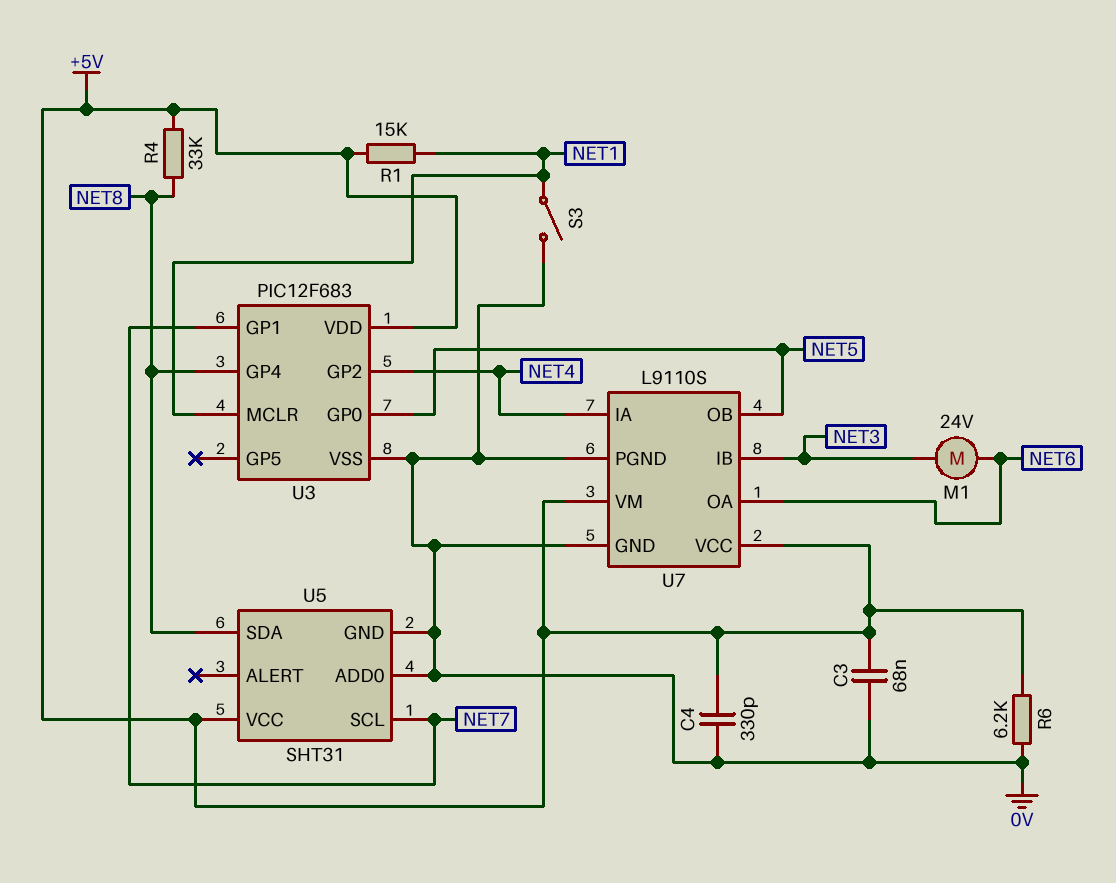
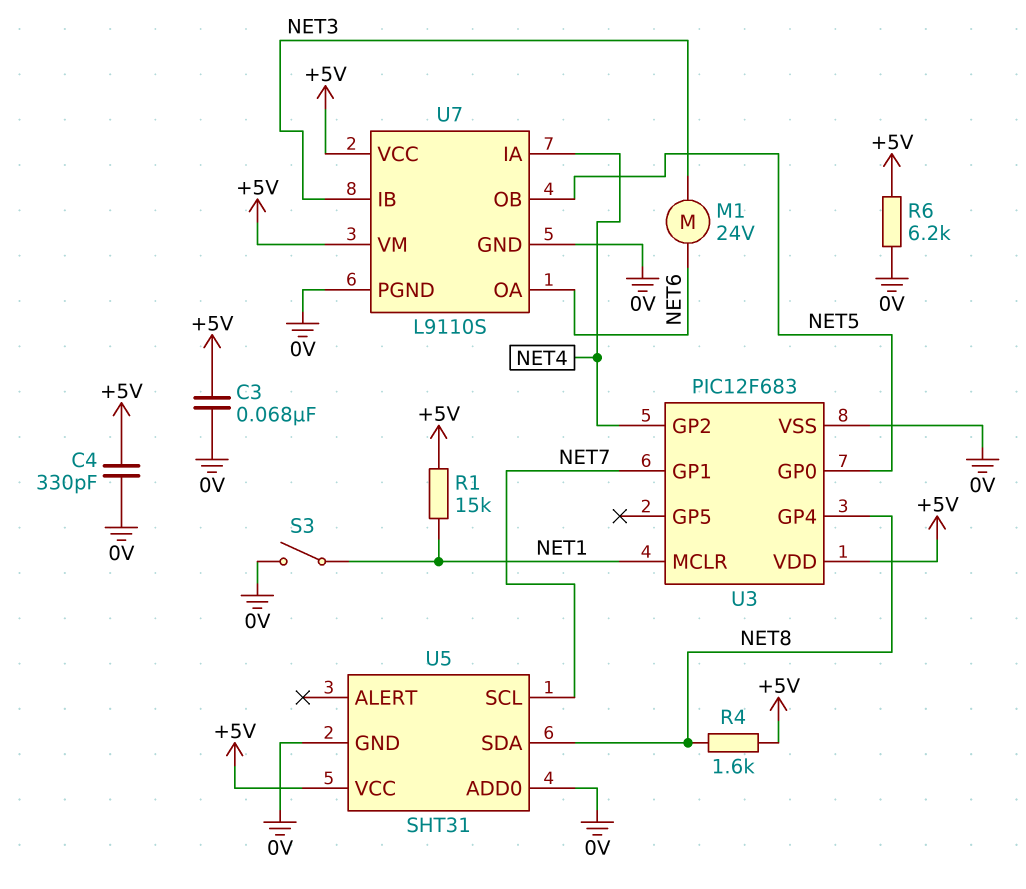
R4: 33k (+5V, NET8) -> 1.6k (+5V, NET8)

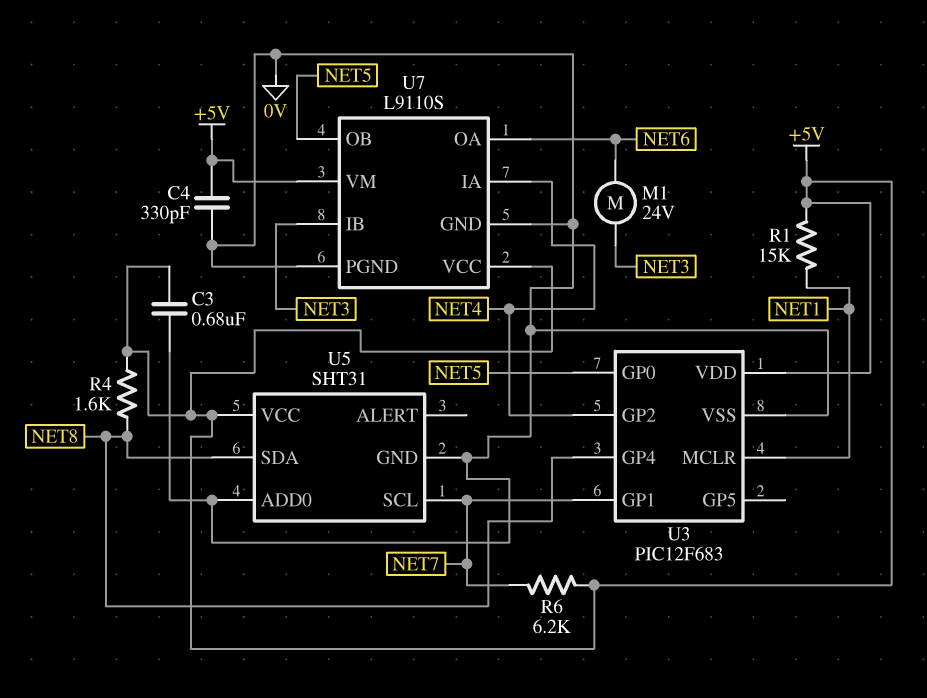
C3: 68nF (+5V, 0V) -> 680nF (+5V, 0V)
R6: 6.2k (+5V, 0V) -> 6.2k (+5V, NET7)
S3: switch (0V, NET1) -> none

